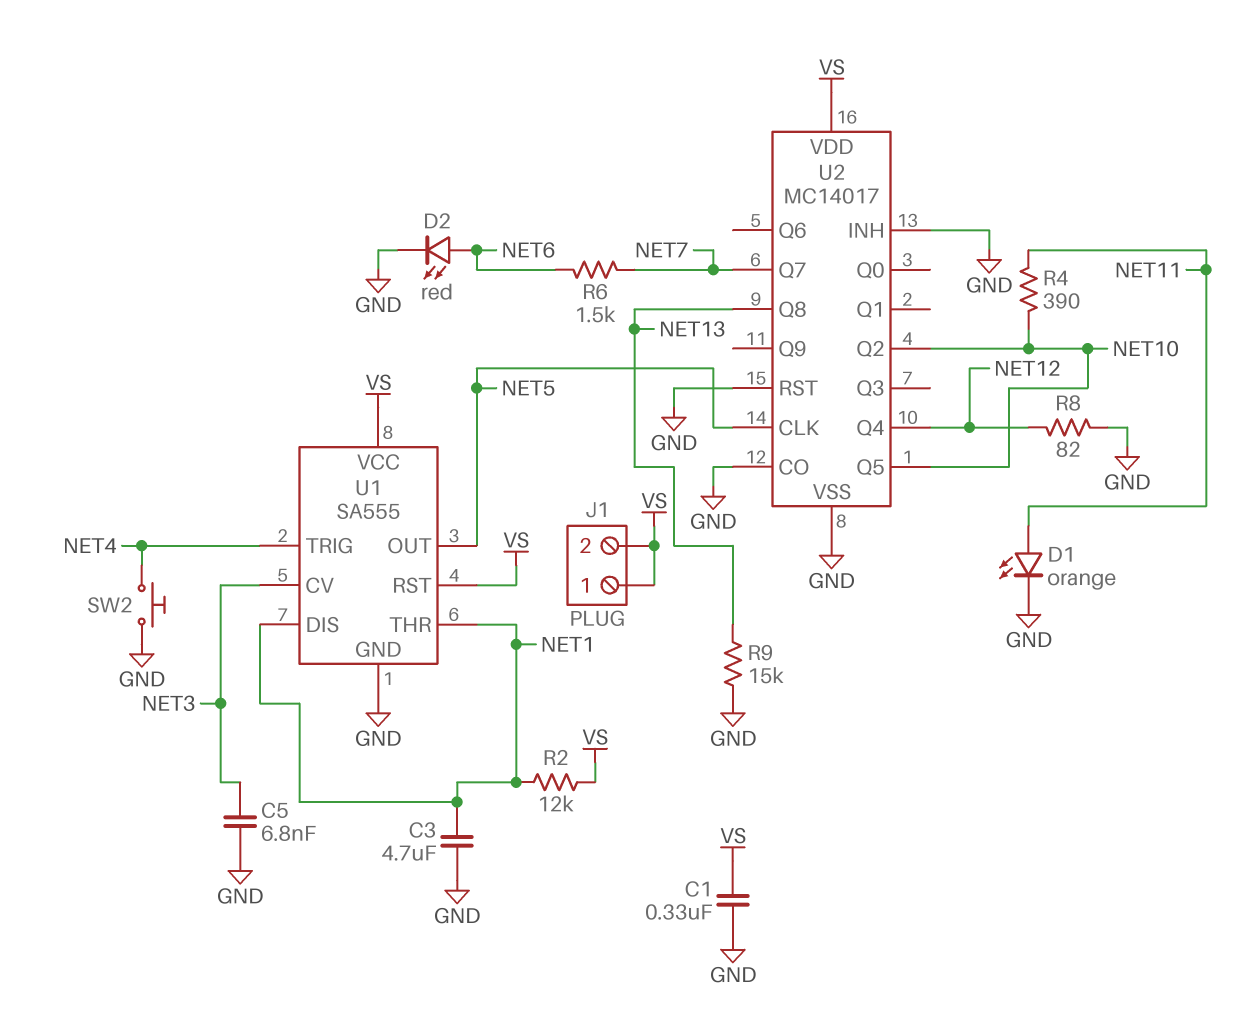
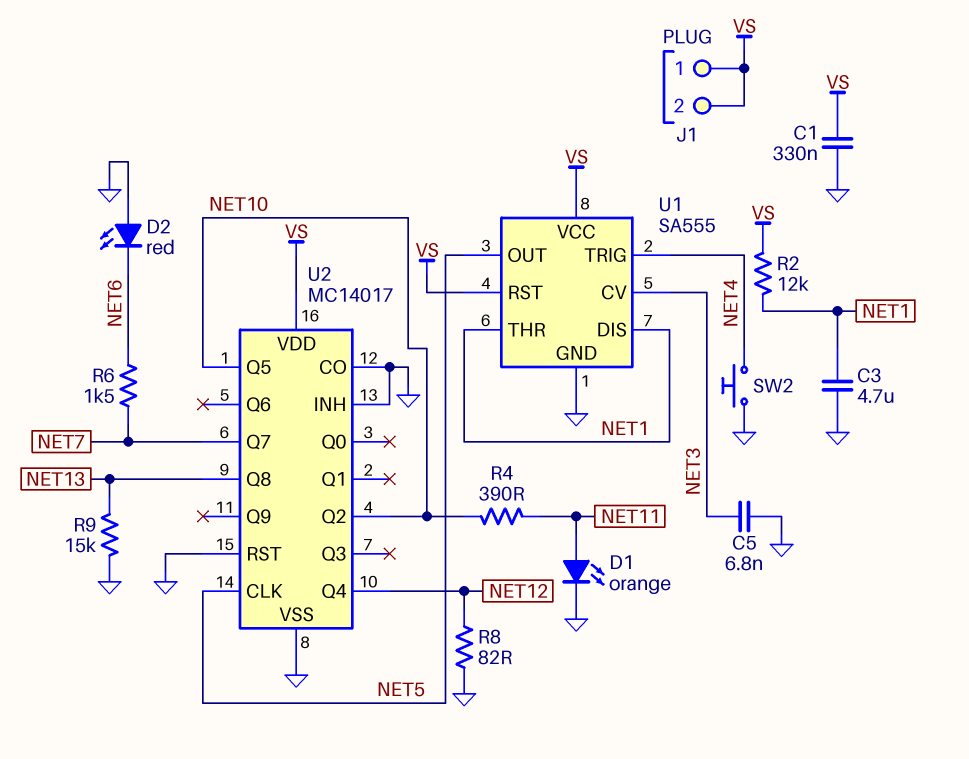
D2: LED red (A NET6, K GND) -> LED red (A GND, K NET6)

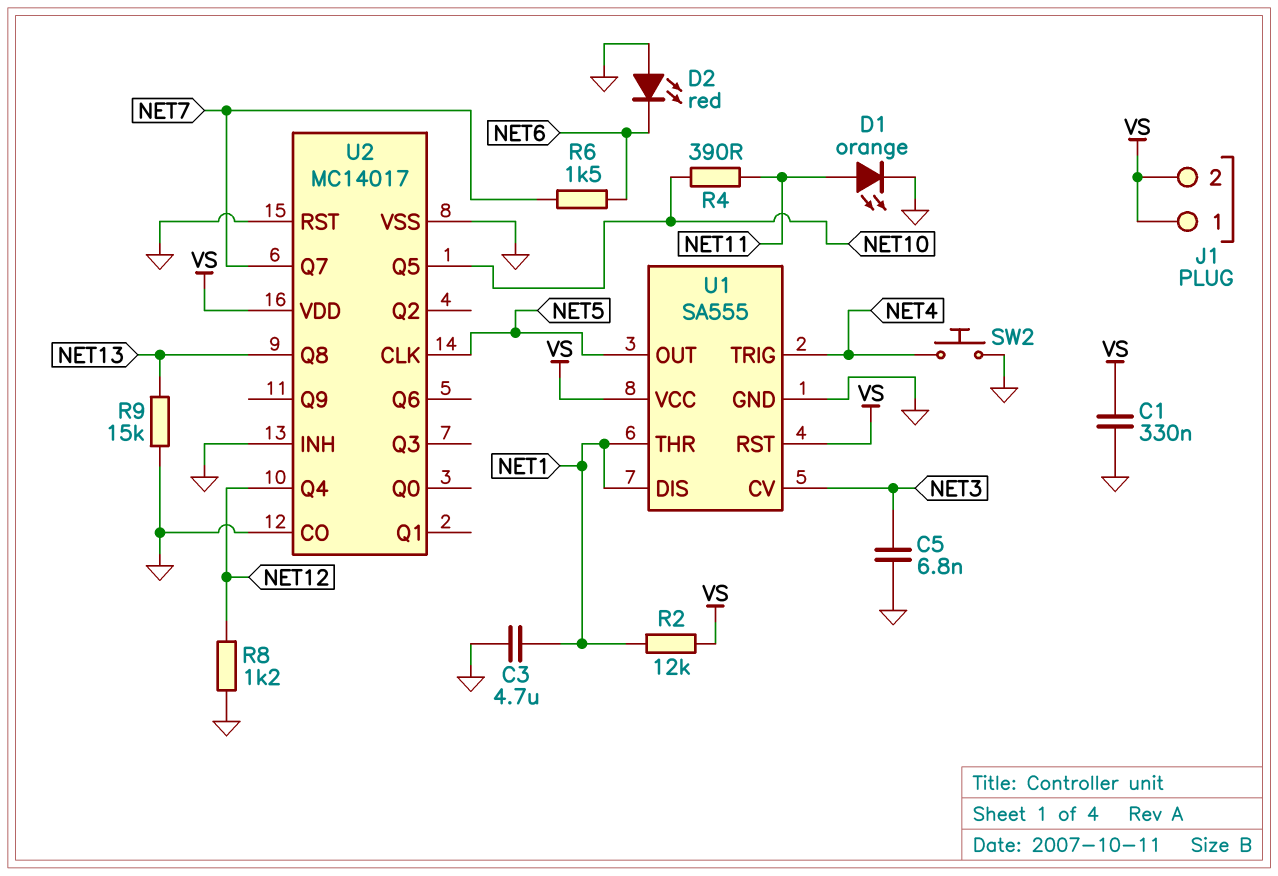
R8: 82 (GND, NET12) -> 1.2k (GND, NET12)
U2 pin Q2: NET10 -> none

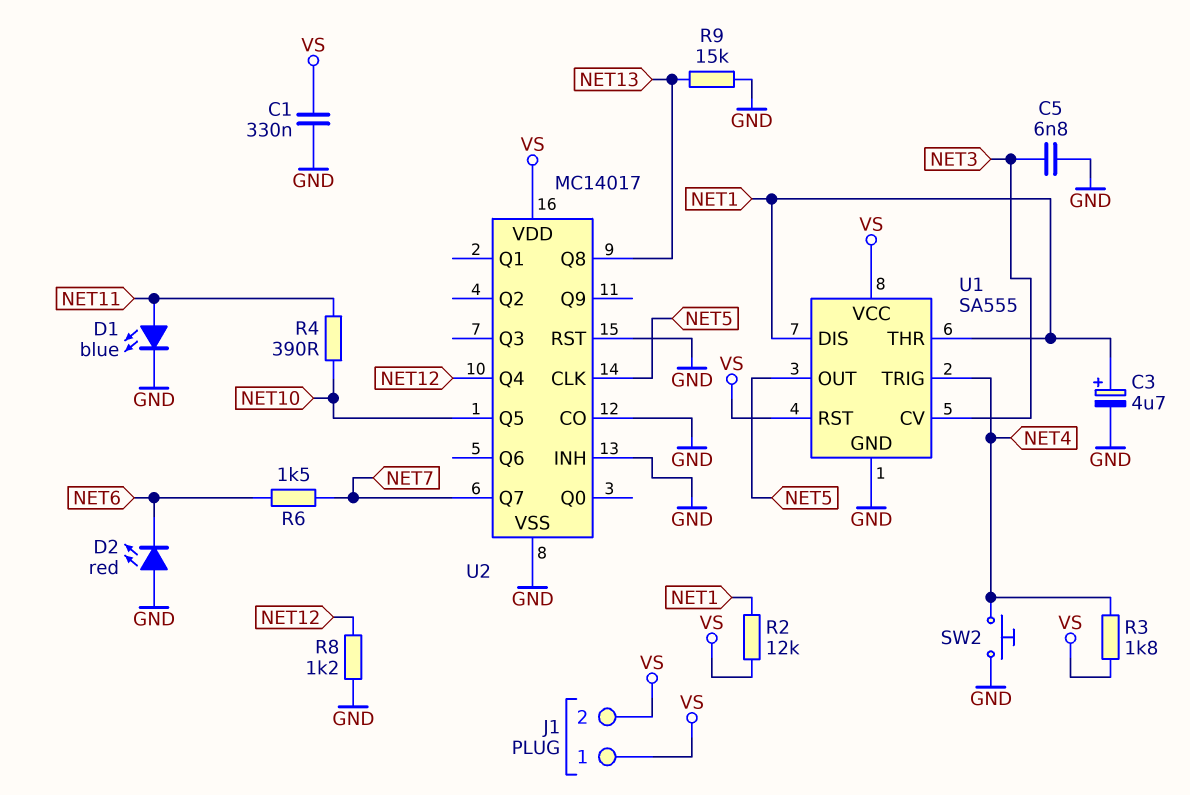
C3: 4.7uF (GND, NET1) -> 4.7uF (plus NET1, minus GND)
D1: LED orange (A NET11, K GND) -> LED blue (A NET11, K GND)
R3: none -> 1.8k (NET4, VS)

